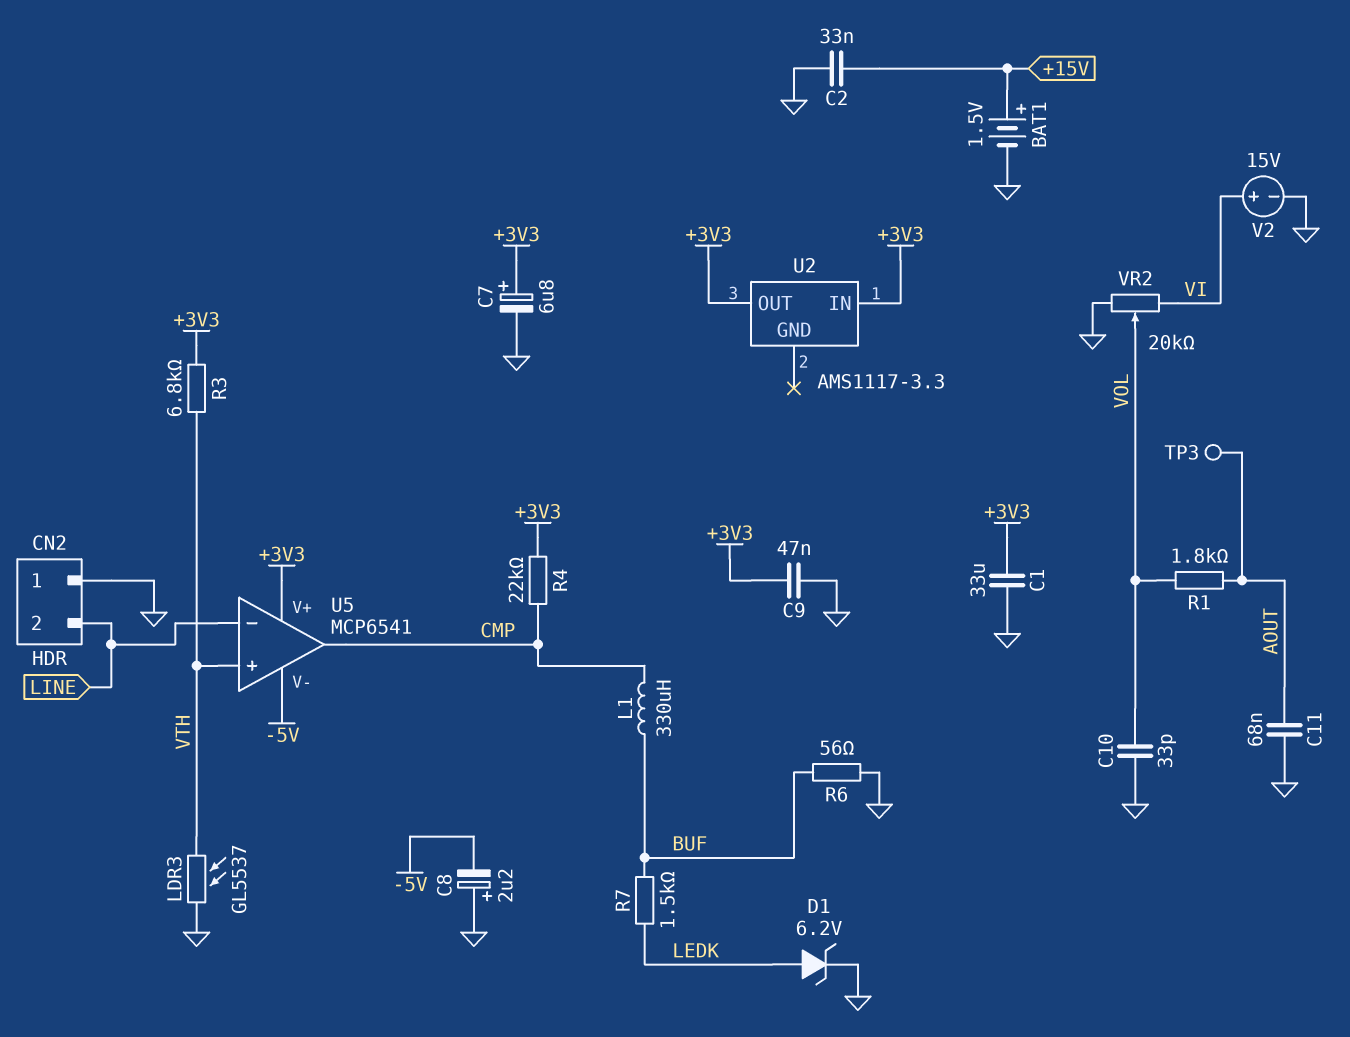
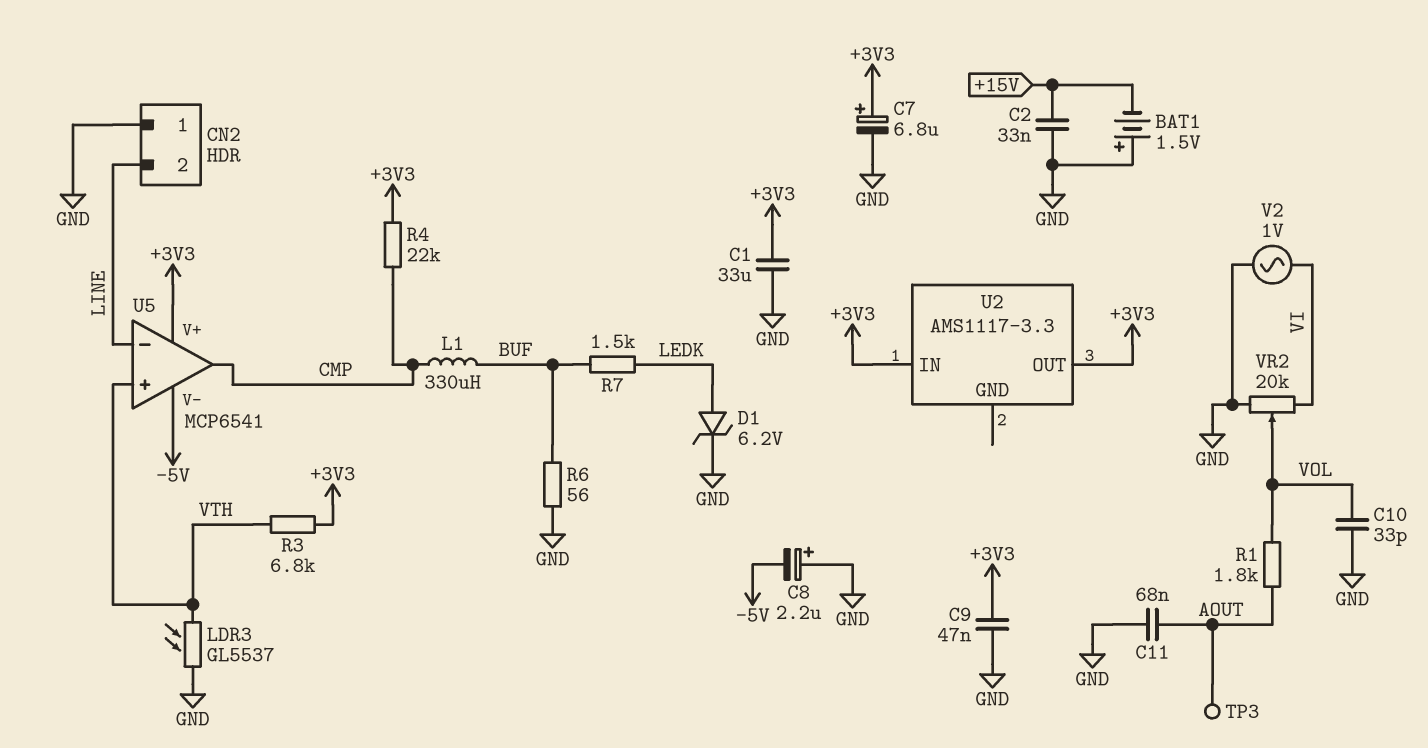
BAT1: 1.5V (plus +15V, minus GND) -> 1.5V (plus GND, minus +15V)
V2: 15V (plus VI, minus GND) -> AC 1V (GND, VI)

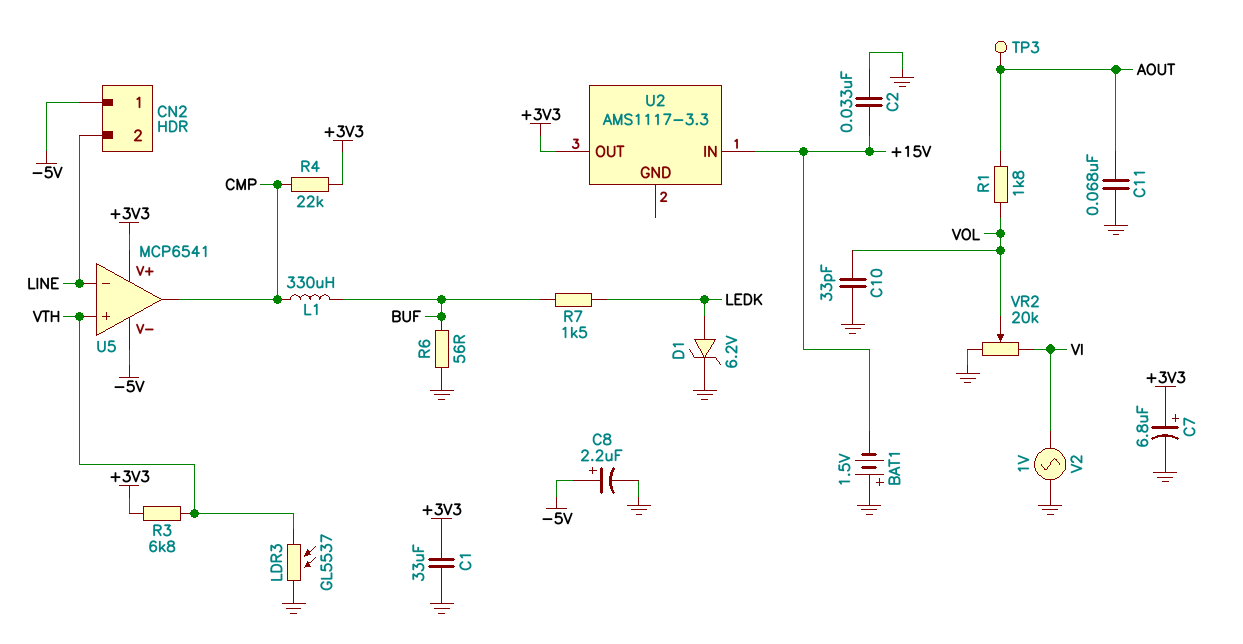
C8: 2.2uF (plus GND, minus -5V) -> 2.2uF (plus -5V, minus GND)
C9: 47nF (+3V3, GND) -> none
CN2 pin 1: GND -> -5V
U2 pin IN: +3V3 -> +15V

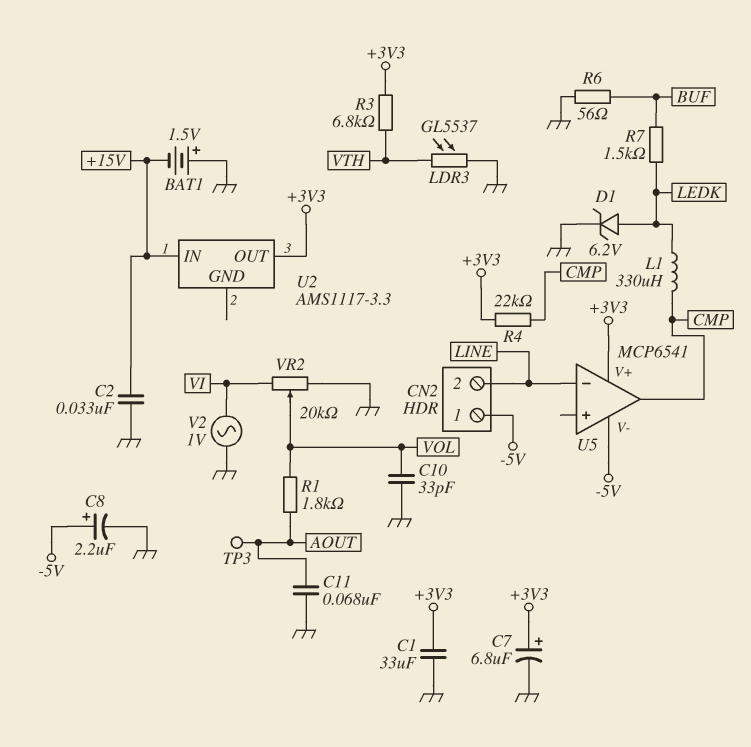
L1: 330uH (BUF, CMP) -> 330uH (CMP, LEDK)
U5 pin in+: VTH -> none

